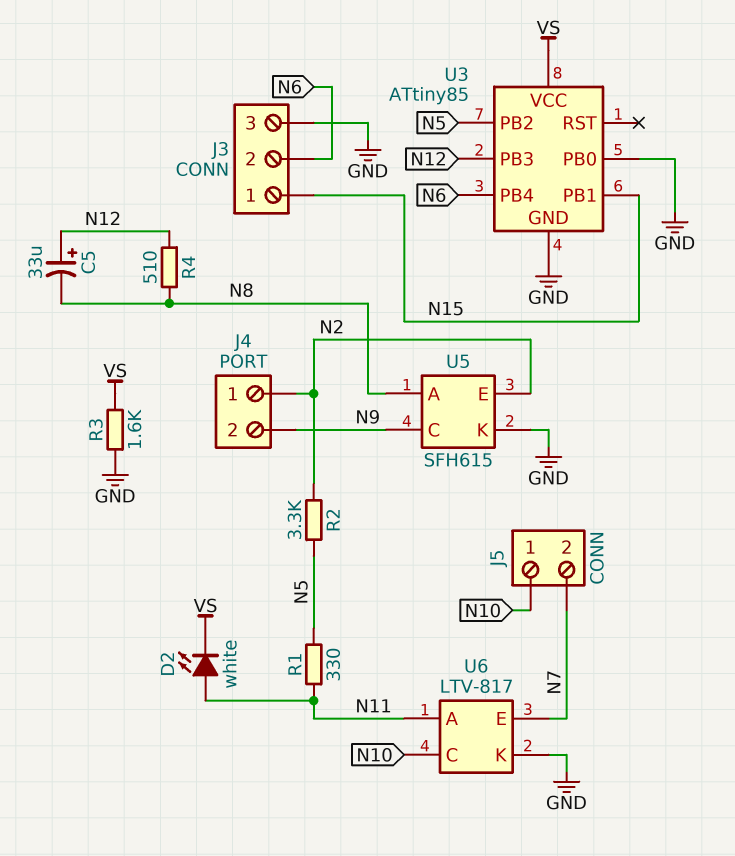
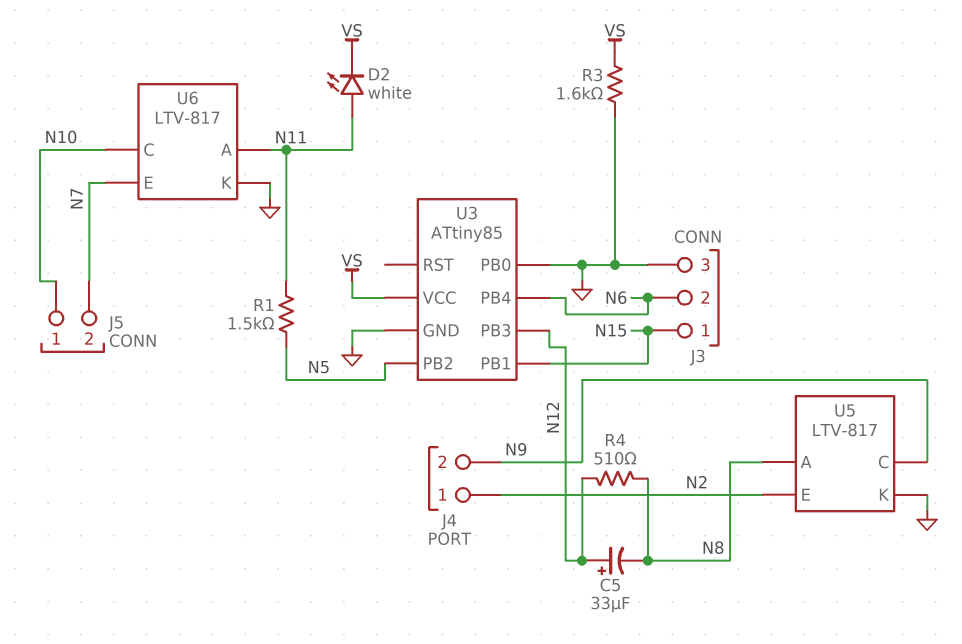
R1: 330 (N5, N11) -> 1.5k (N5, N11)
R2: 3.3k (N2, N5) -> none
U5: SFH615 -> LTV-817

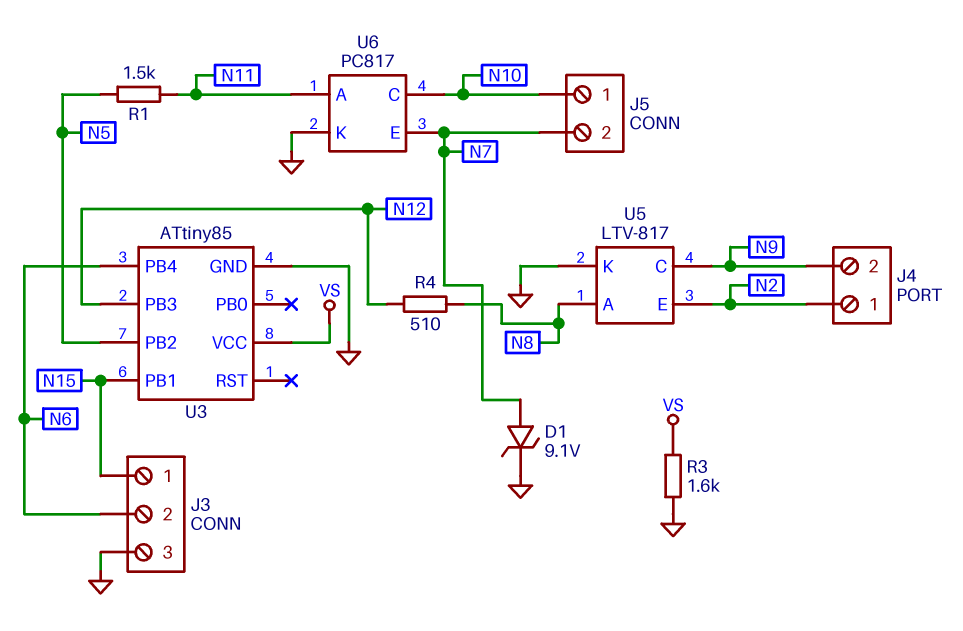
C5: 33uF (plus N12, minus N8) -> none
D1: none -> zener 9.1V (A N7, K GND)
D2: LED white (A N11, K VS) -> none
U3 pin PB0: GND -> none
U6: LTV-817 -> PC817

